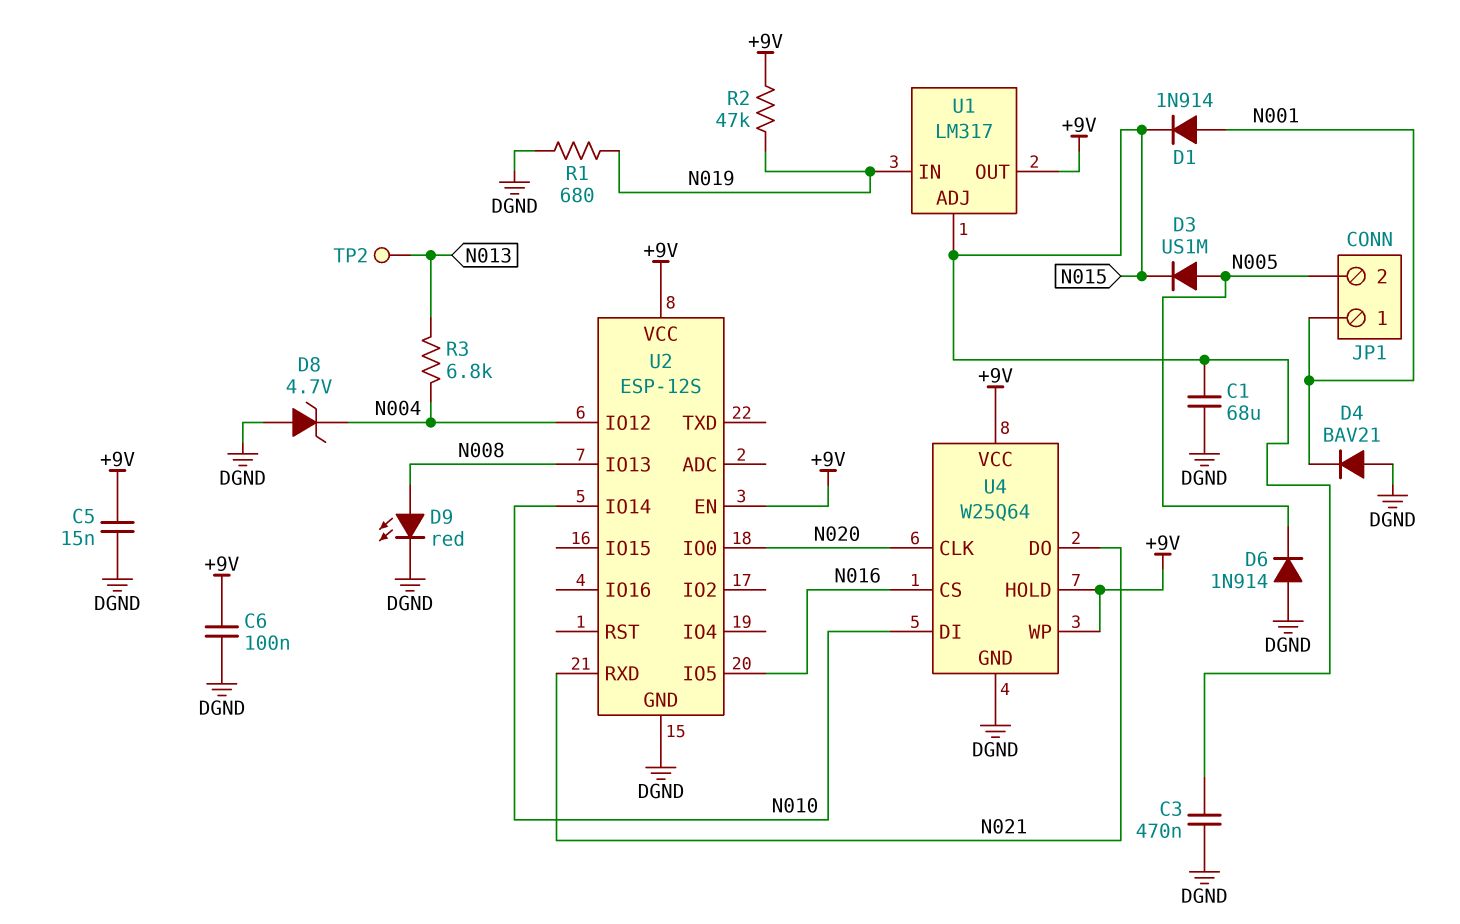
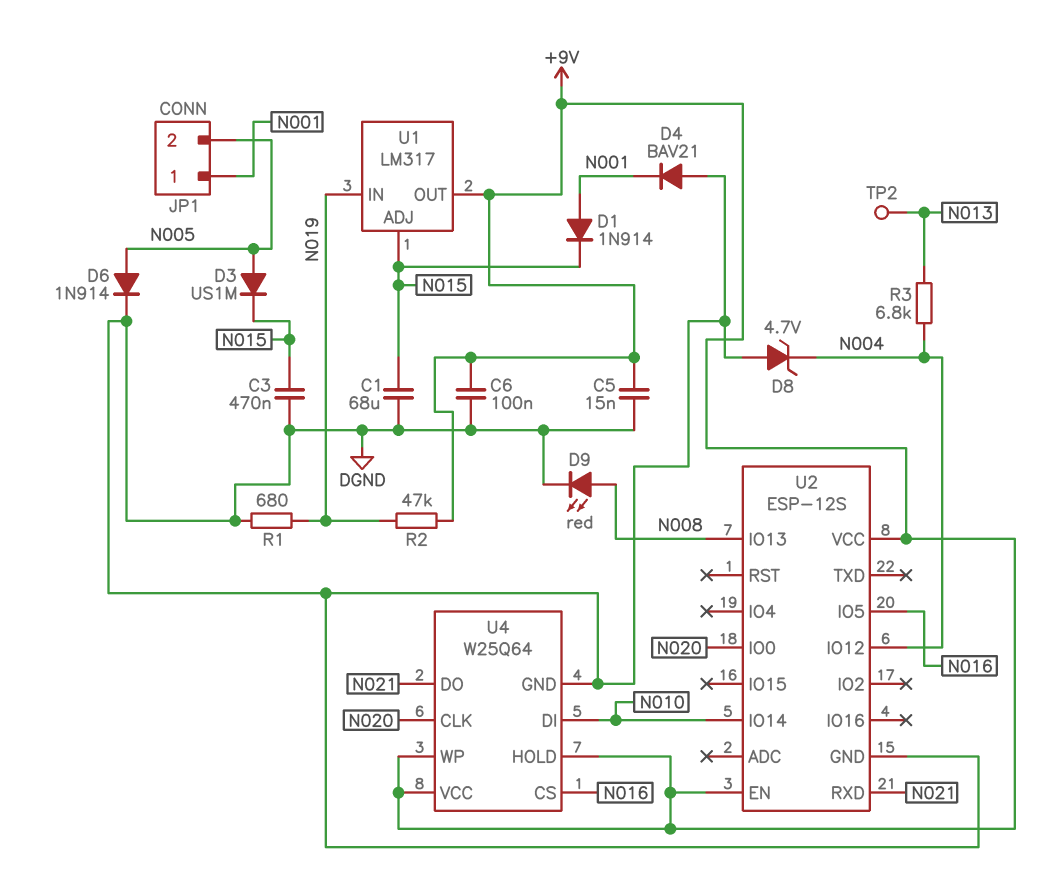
D6: diode 1N914 (A DGND, K N005) -> diode 1N914 (A N005, K DGND)

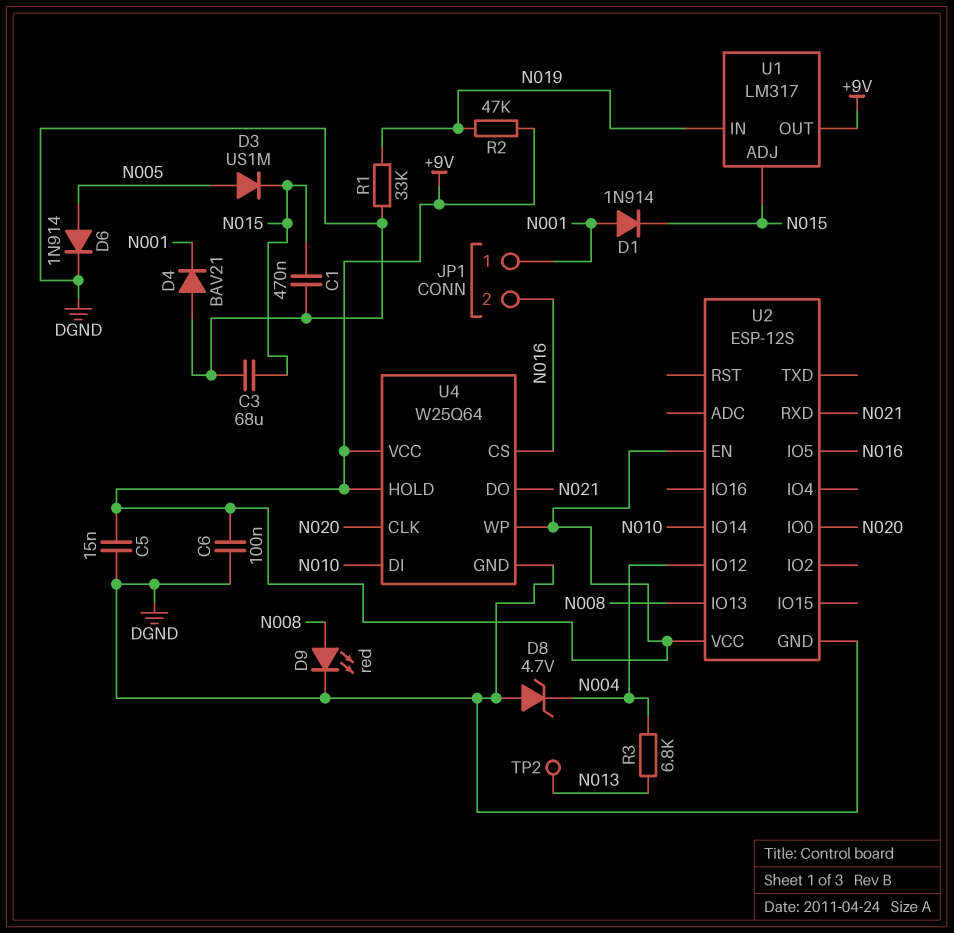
C1: 68uF (DGND, N015) -> 470nF (DGND, N015)
C3: 470nF (DGND, N015) -> 68uF (DGND, N015)
JP1 pin 2: N005 -> N016
R1: 680 (DGND, N019) -> 33k (DGND, N019)

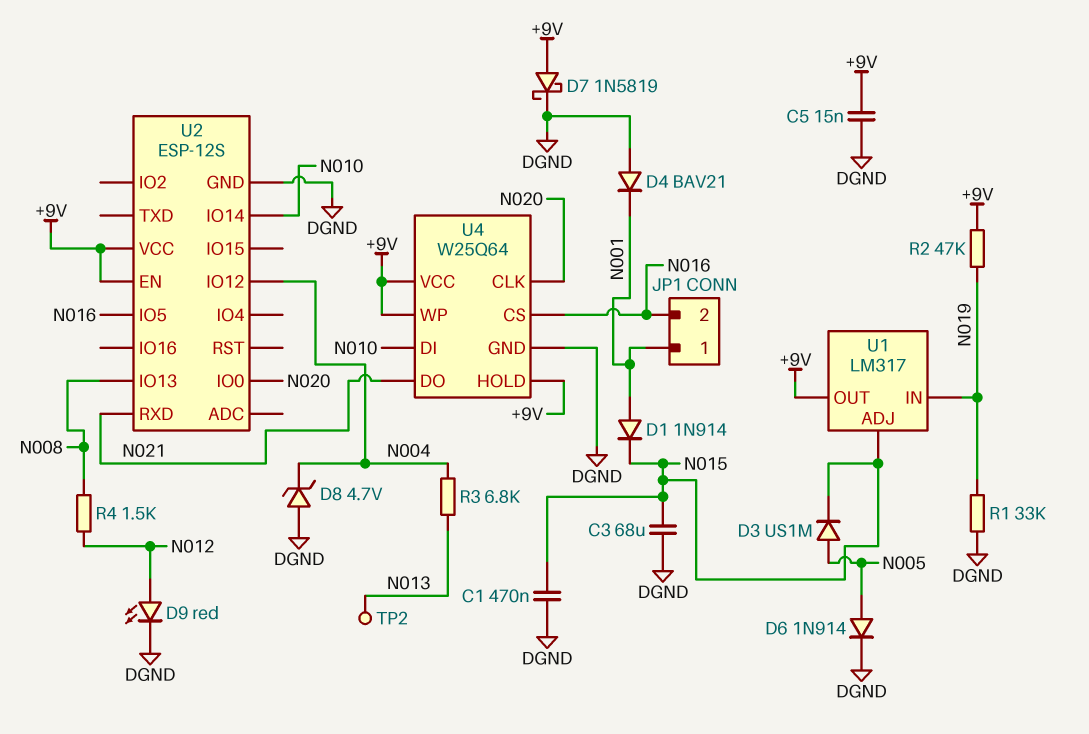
C6: 100nF (+9V, DGND) -> none
D7: none -> schottky 1N5819 (A +9V, K DGND)
D9: LED red (A N008, K DGND) -> LED red (A N012, K DGND)
R4: none -> 1.5k (N008, N012)

